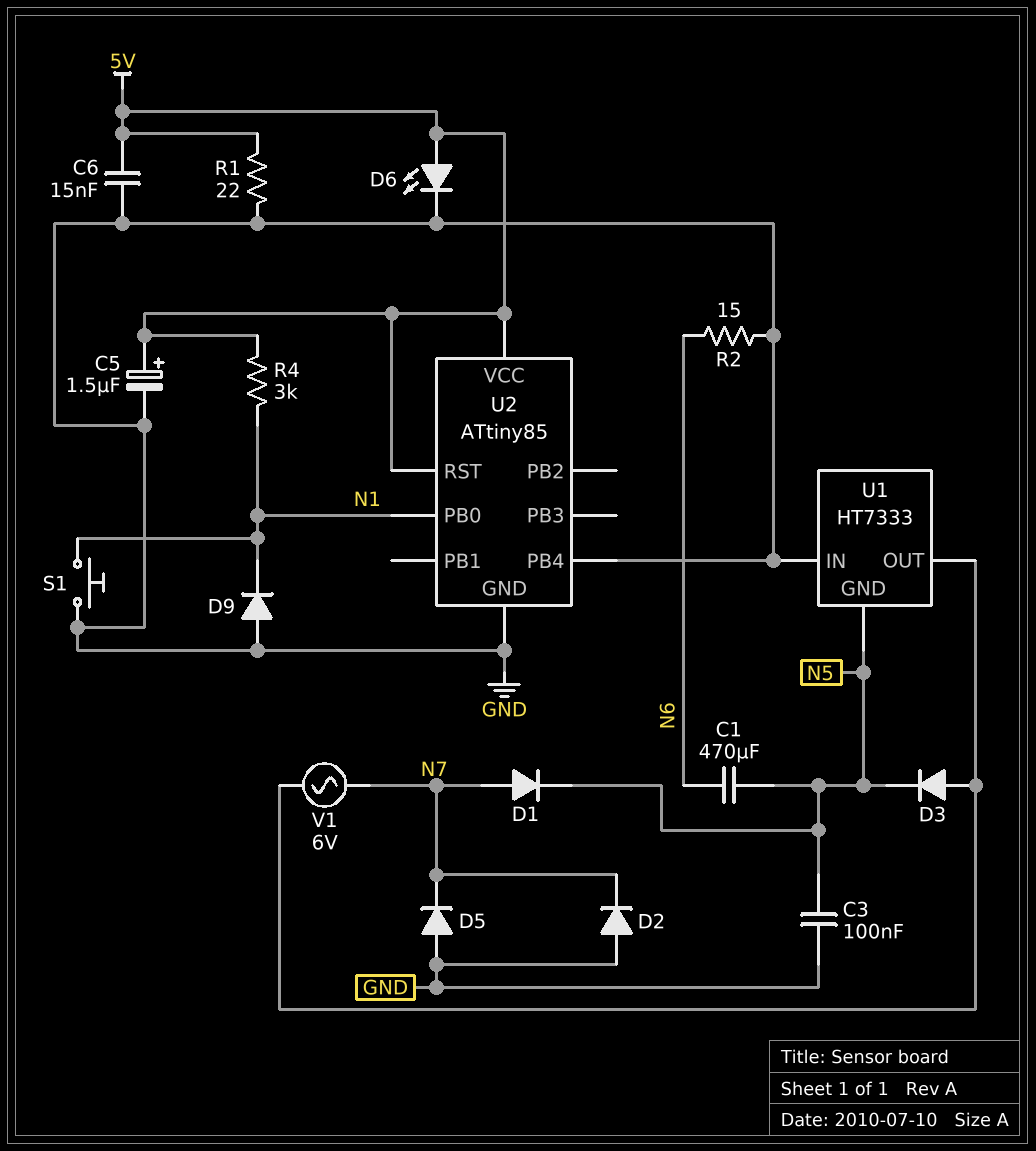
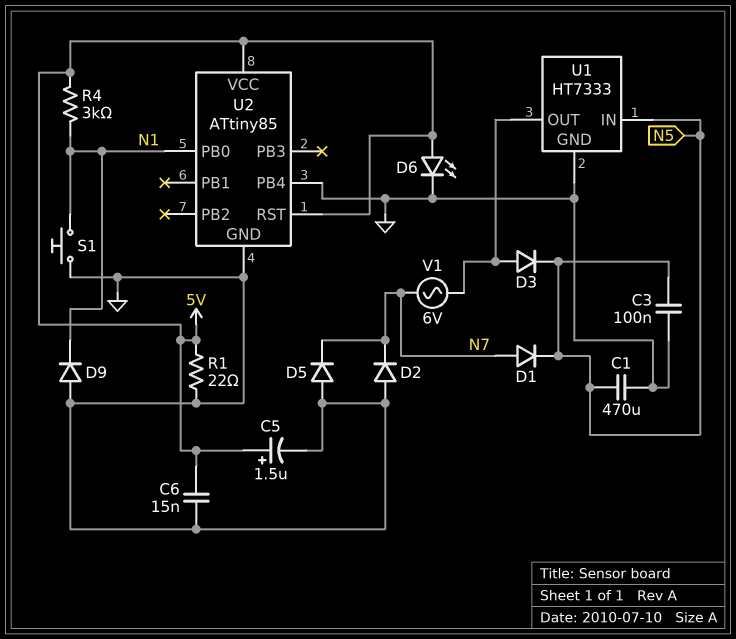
C1: 470uF (N5, N6) -> 470uF (GND, N5)
R2: 15 (GND, N6) -> none
U1 pin GND: N5 -> GND
U1 pin IN: GND -> N5

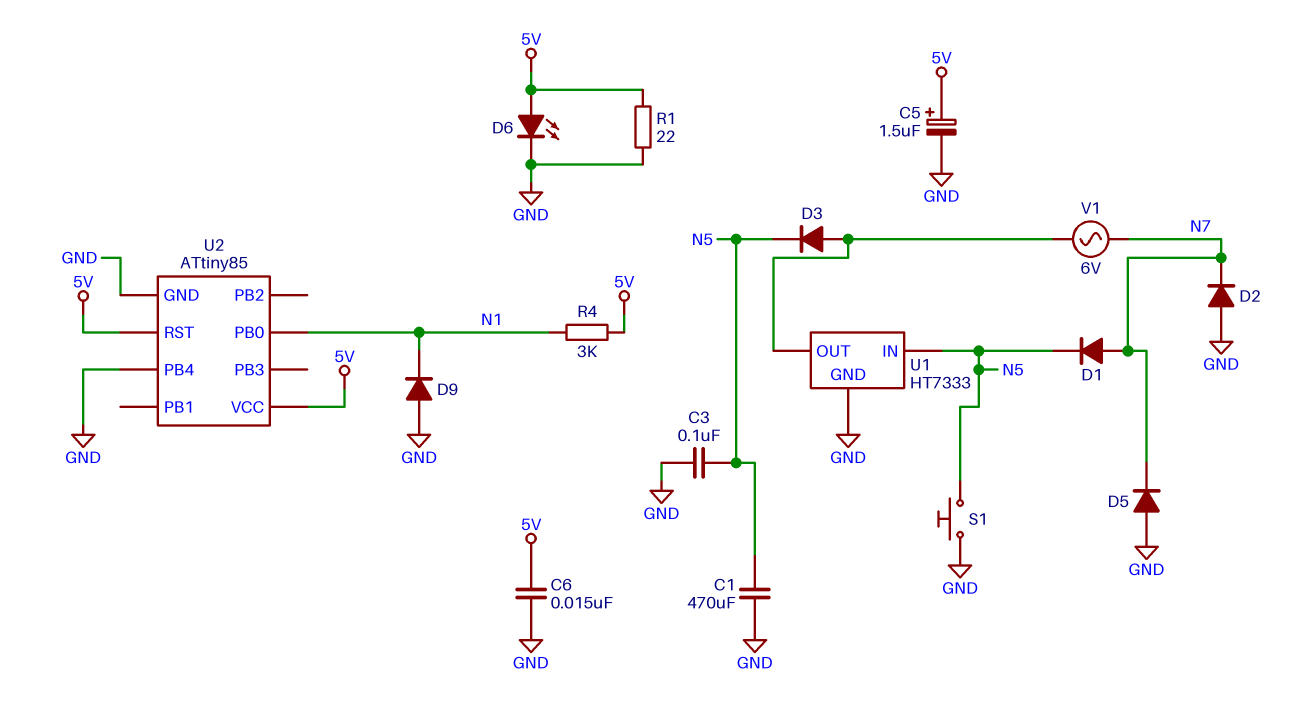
S1: button (GND, N1) -> button (GND, N5)

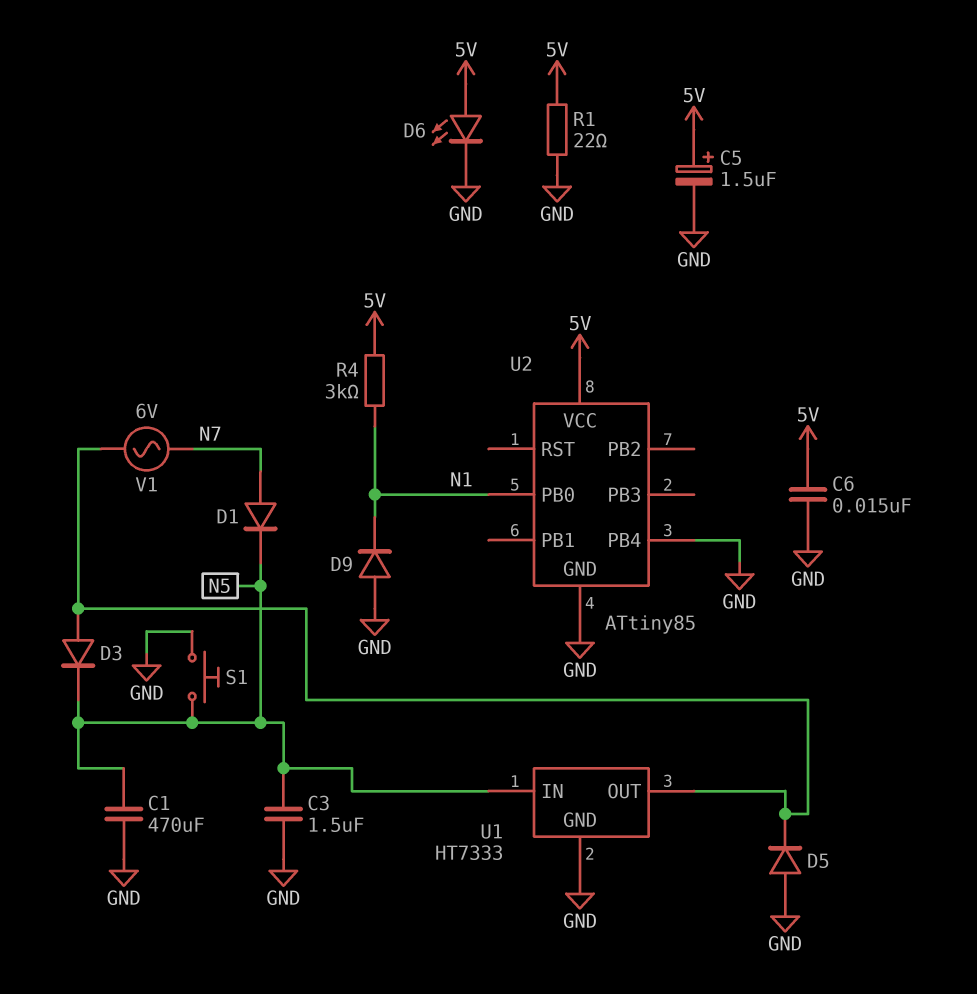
C3: 100nF (GND, N5) -> 1.5uF (GND, N5)
D2: diode (A GND, K N7) -> none
D5: diode (A GND, K N7) -> diode (A GND, K U1/OUT)
U2 pin RST: 5V -> none

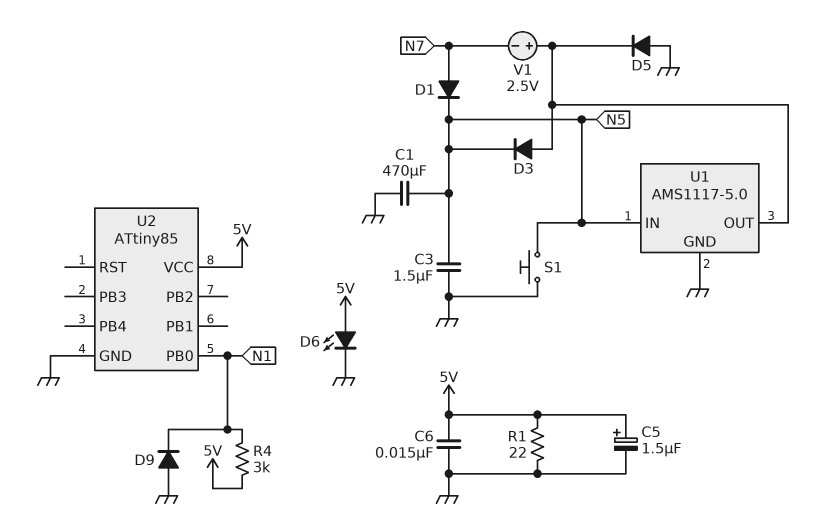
U1: HT7333 -> AMS1117-5.0
U2 pin PB4: GND -> none
V1: AC 6V (N7, U1/OUT) -> 2.5V (plus U1/OUT, minus N7)

